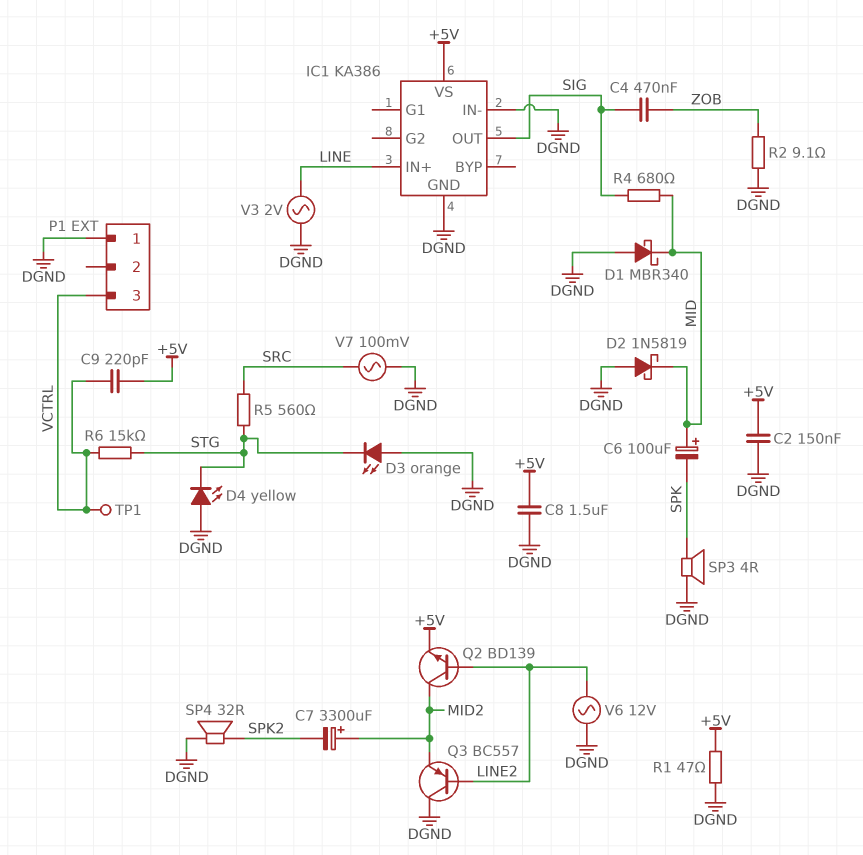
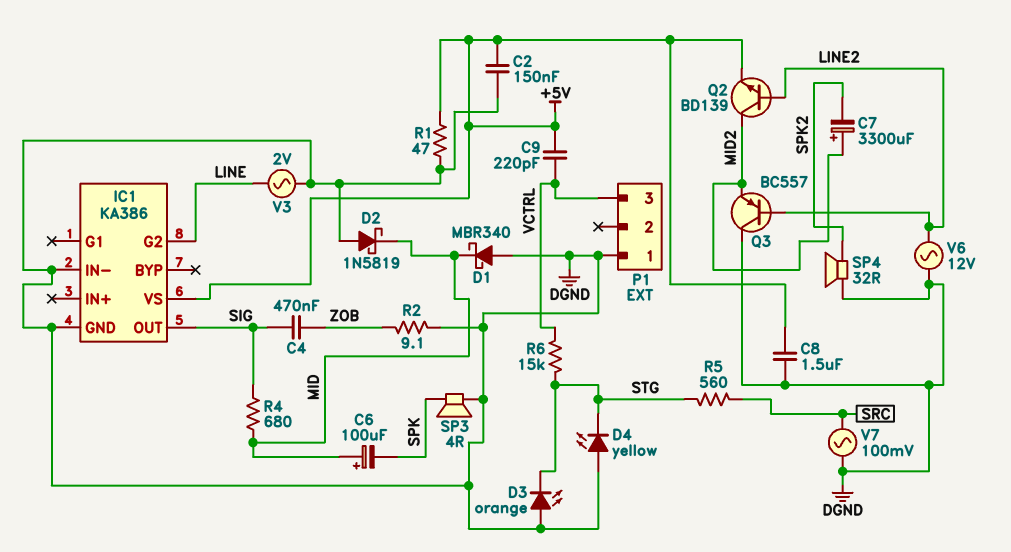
IC1 pin G2: none -> LINE
IC1 pin IN+: LINE -> none
TP1: test point (VCTRL) -> none

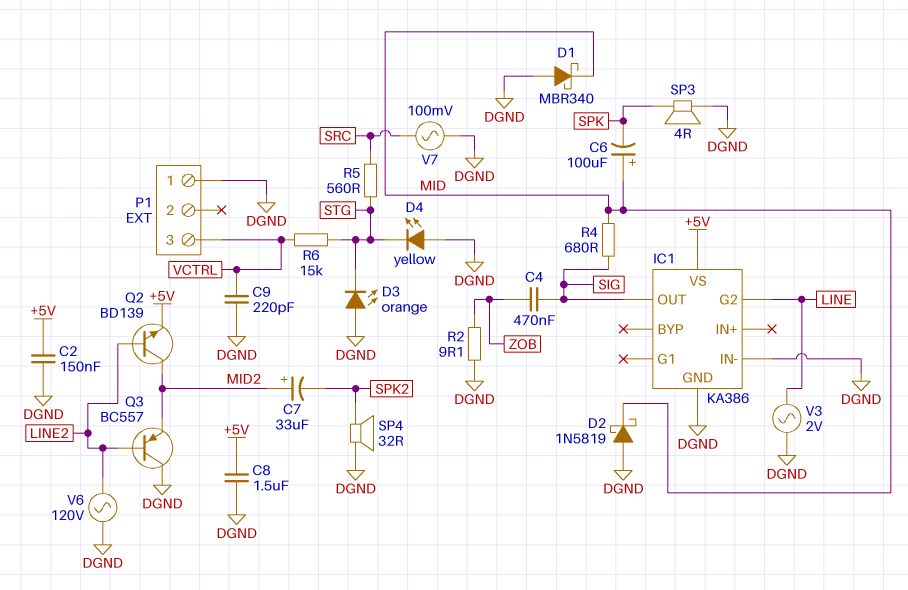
C7: 3300uF (plus MID2, minus SPK2) -> 33uF (plus MID2, minus SPK2)
C9: 220pF (+5V, VCTRL) -> 220pF (DGND, VCTRL)
R1: 47 (+5V, DGND) -> none
V6: AC 12V (DGND, LINE2) -> AC 120V (DGND, LINE2)

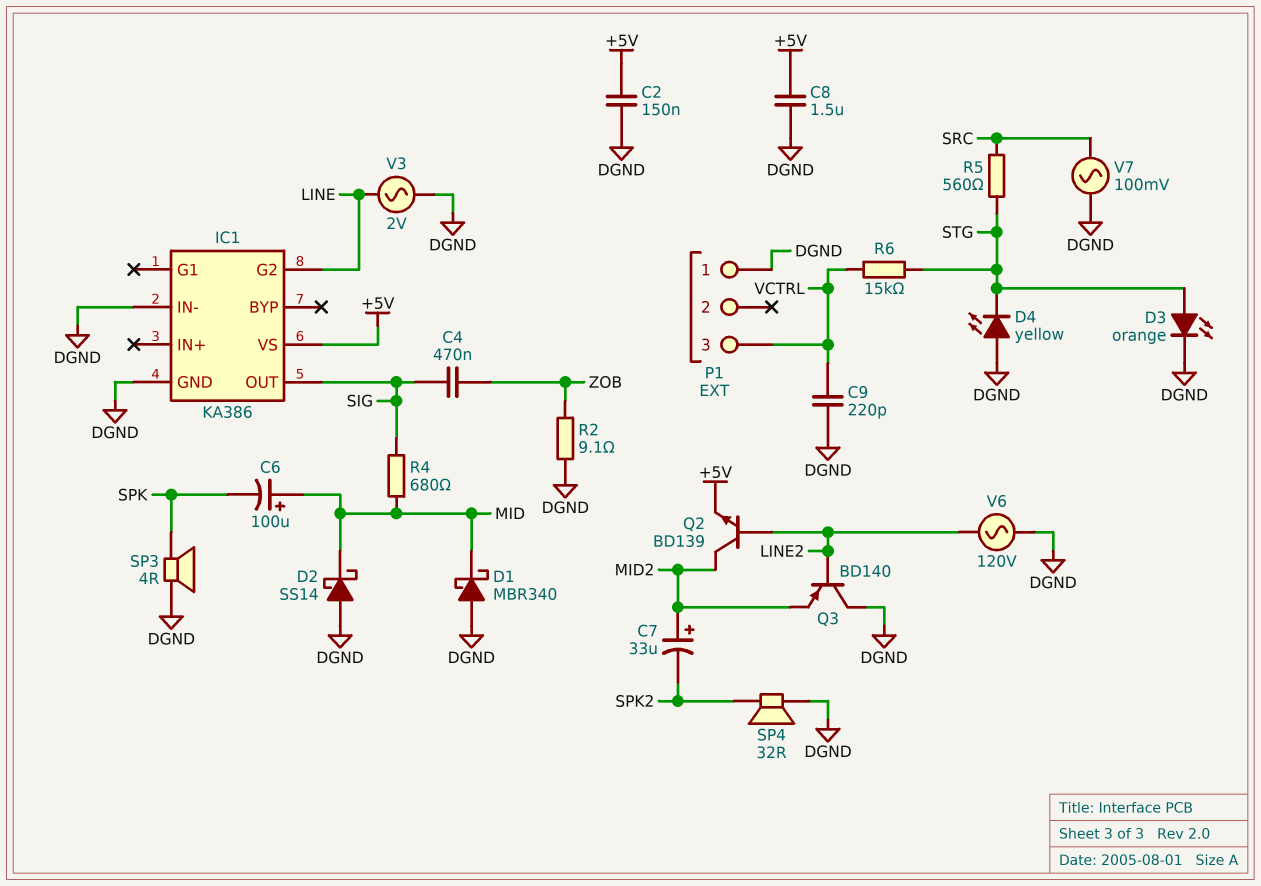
D2: schottky 1N5819 (A DGND, K MID) -> schottky SS14 (A DGND, K MID)
D3: LED orange (A DGND, K STG) -> LED orange (A STG, K DGND)
Q3: PNP BC557 (B LINE2, C DGND, E MID2) -> PNP BD140 (B LINE2, C DGND, E MID2)

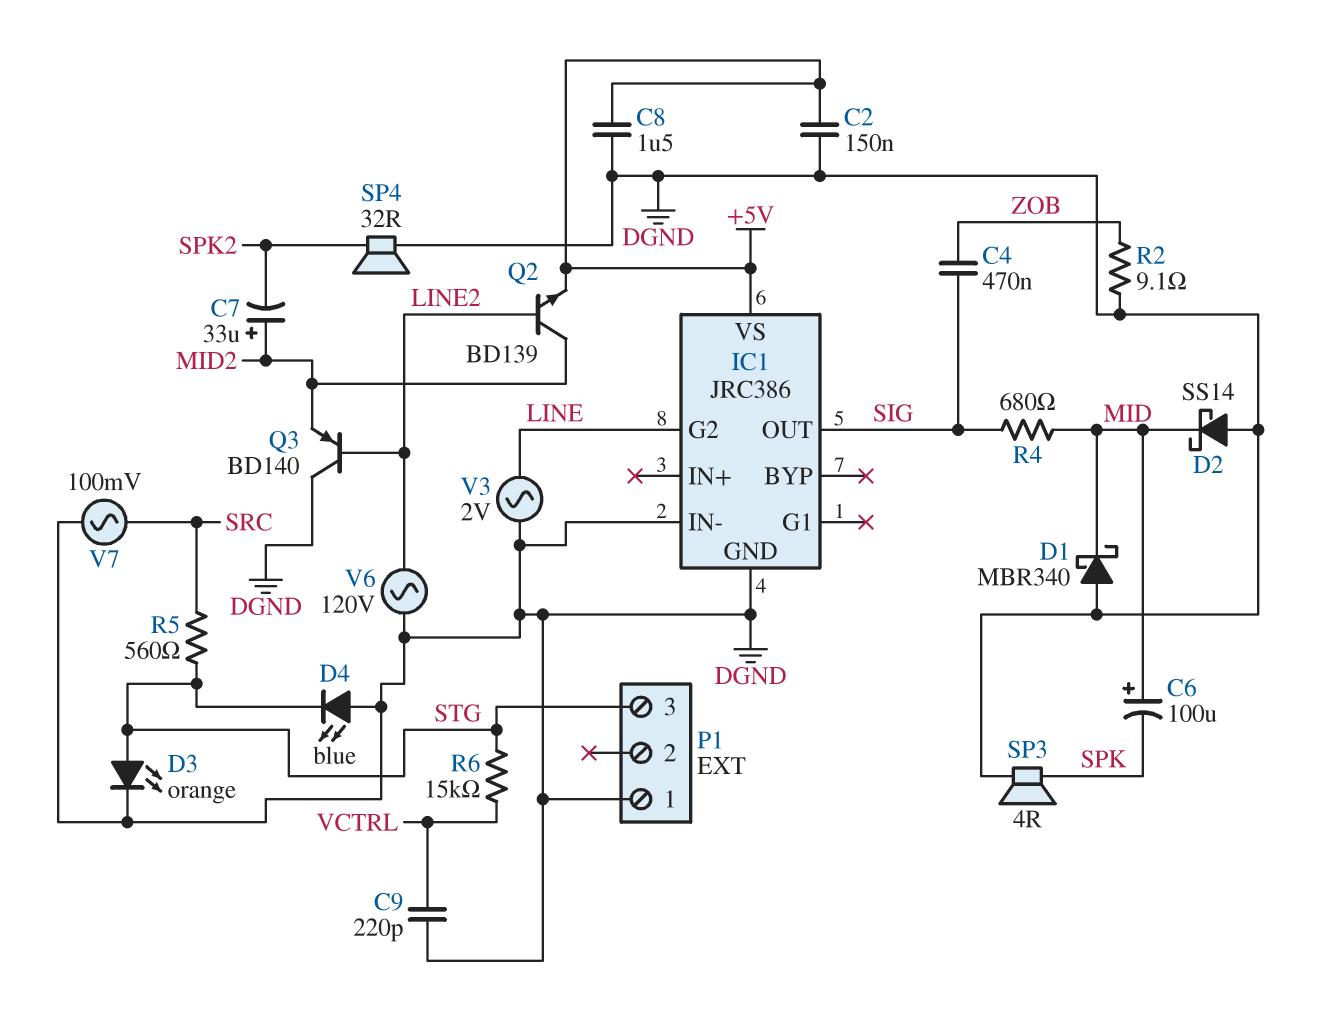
D4: LED yellow (A DGND, K STG) -> LED blue (A DGND, K STG)
IC1: KA386 -> JRC386
P1 pin 3: VCTRL -> STG

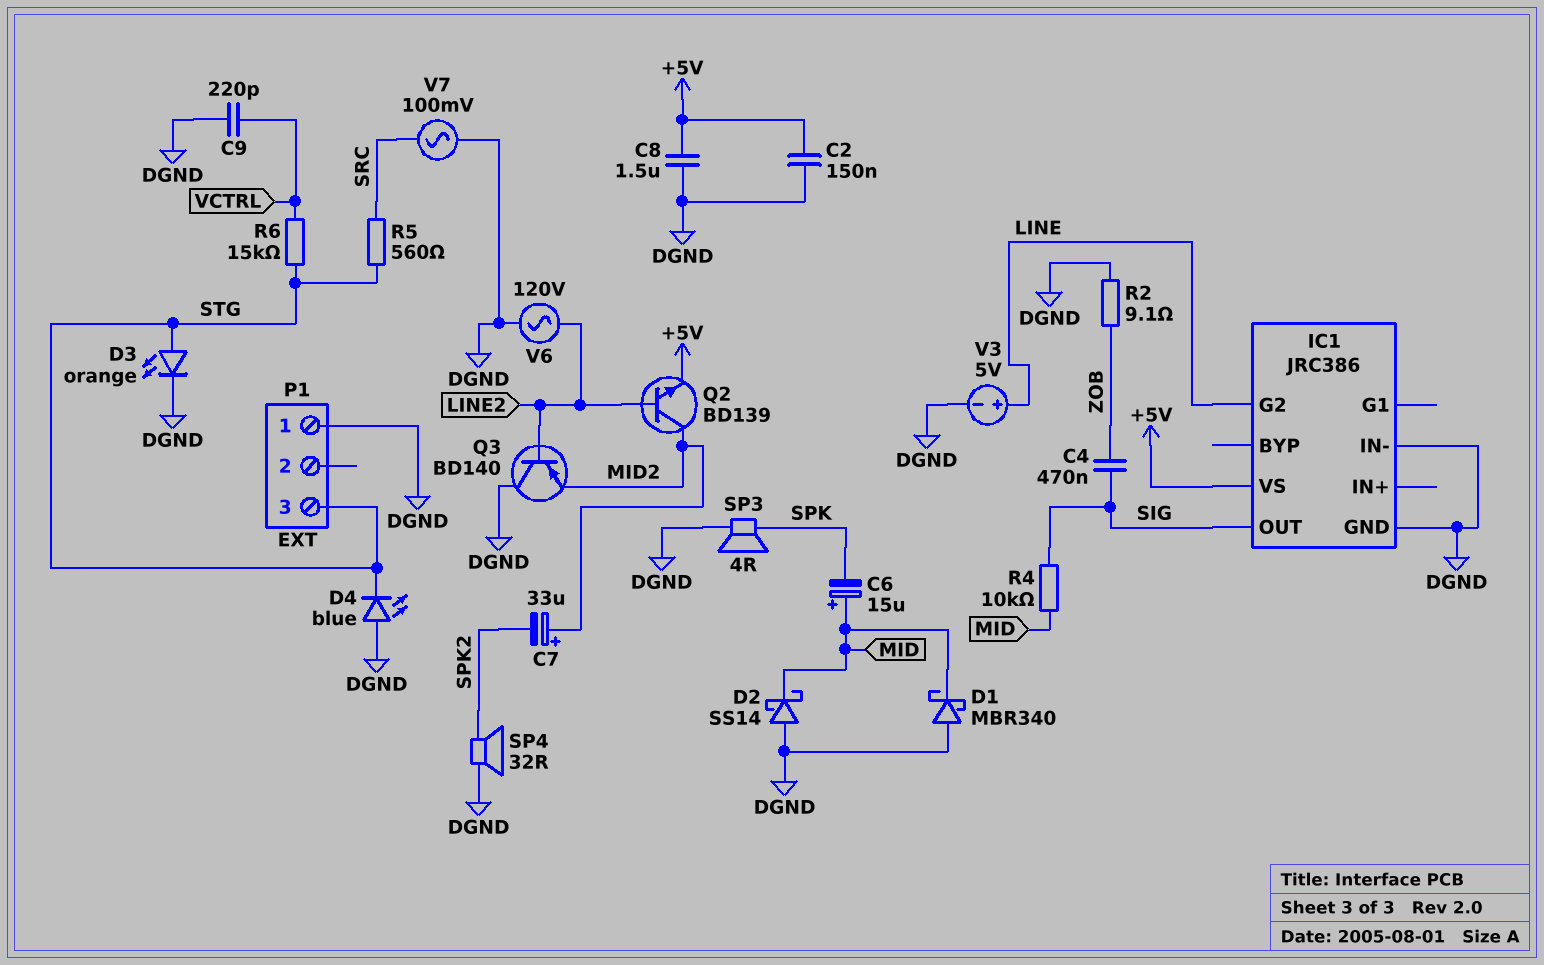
C6: 100uF (plus MID, minus SPK) -> 15uF (plus MID, minus SPK)
R4: 680 (MID, SIG) -> 10k (MID, SIG)
V3: AC 2V (DGND, LINE) -> 5V (plus LINE, minus DGND)

